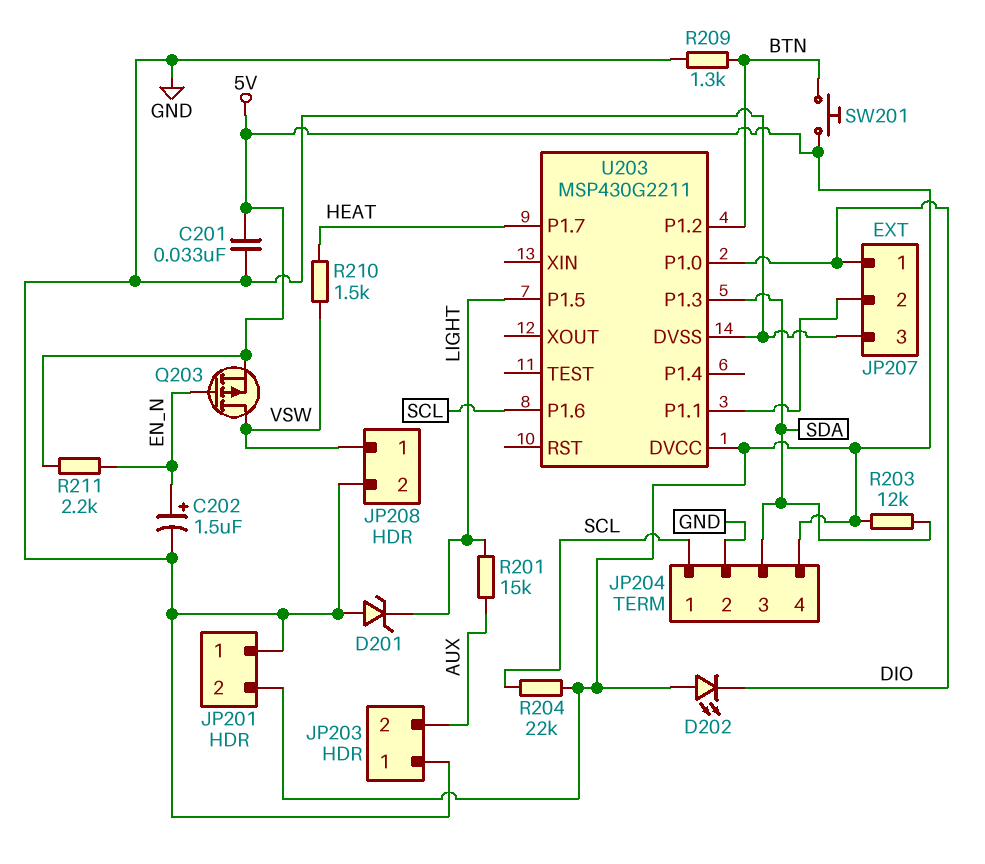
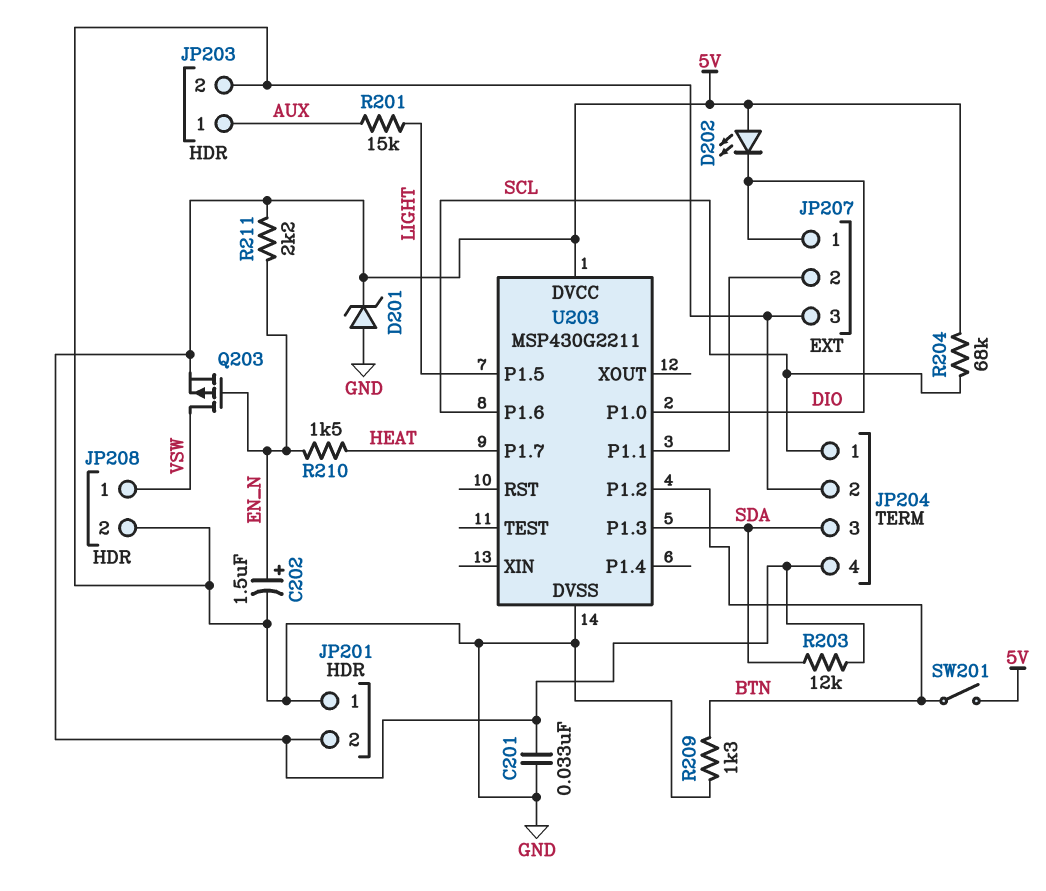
D201: zener (A GND, K LIGHT) -> zener (A GND, K 5V)
JP203 pin 1: GND -> AUX
JP203 pin 2: AUX -> GND
R204: 22k (5V, SCL) -> 68k (5V, SCL)
R210: 1.5k (HEAT, VSW) -> 1.5k (EN_N, HEAT)
SW201: button (5V, BTN) -> switch (5V, BTN)

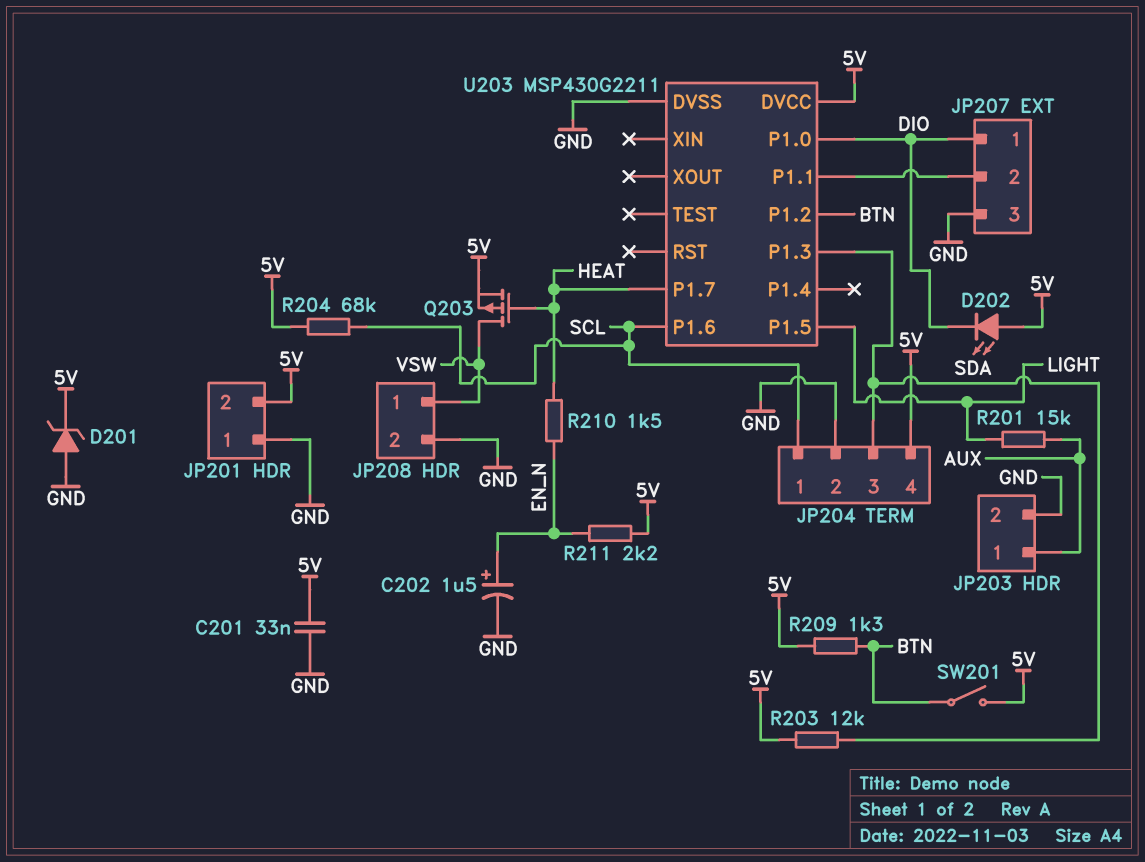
Q203: PMOS (G EN_N, D VSW, S 5V) -> PMOS (G HEAT, D VSW, S 5V)
R209: 1.3k (BTN, GND) -> 1.3k (5V, BTN)

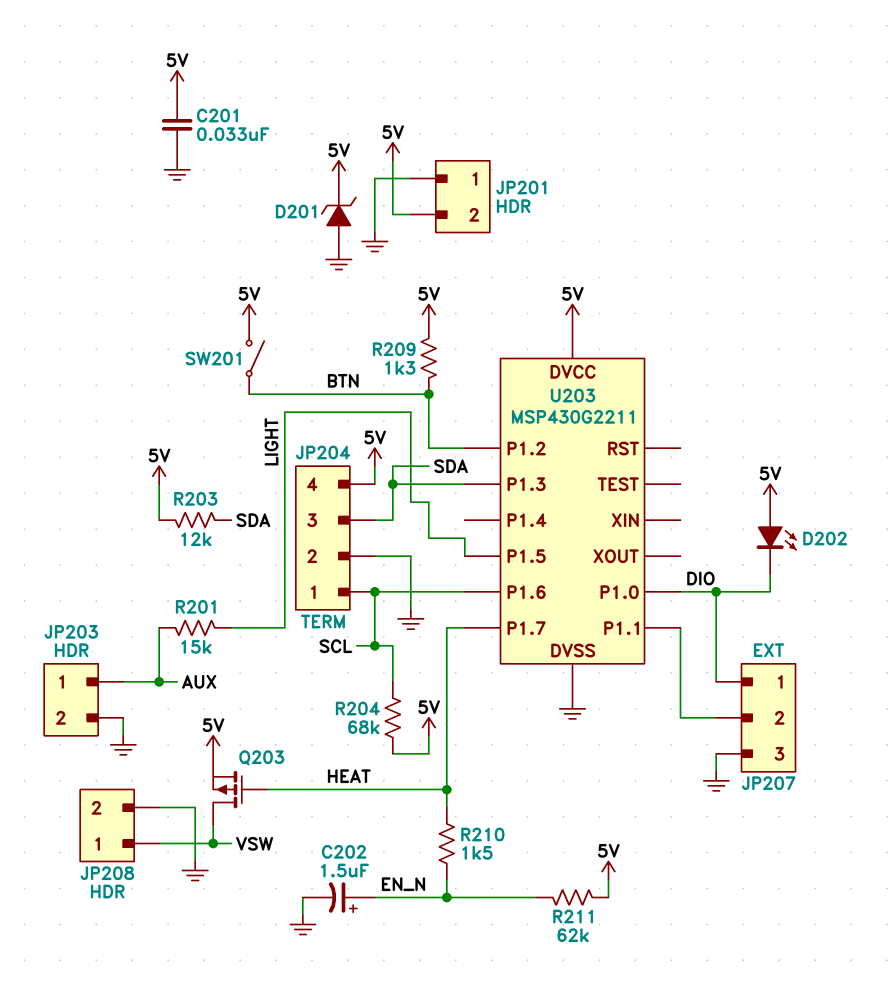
R211: 2.2k (5V, EN_N) -> 62k (5V, EN_N)

